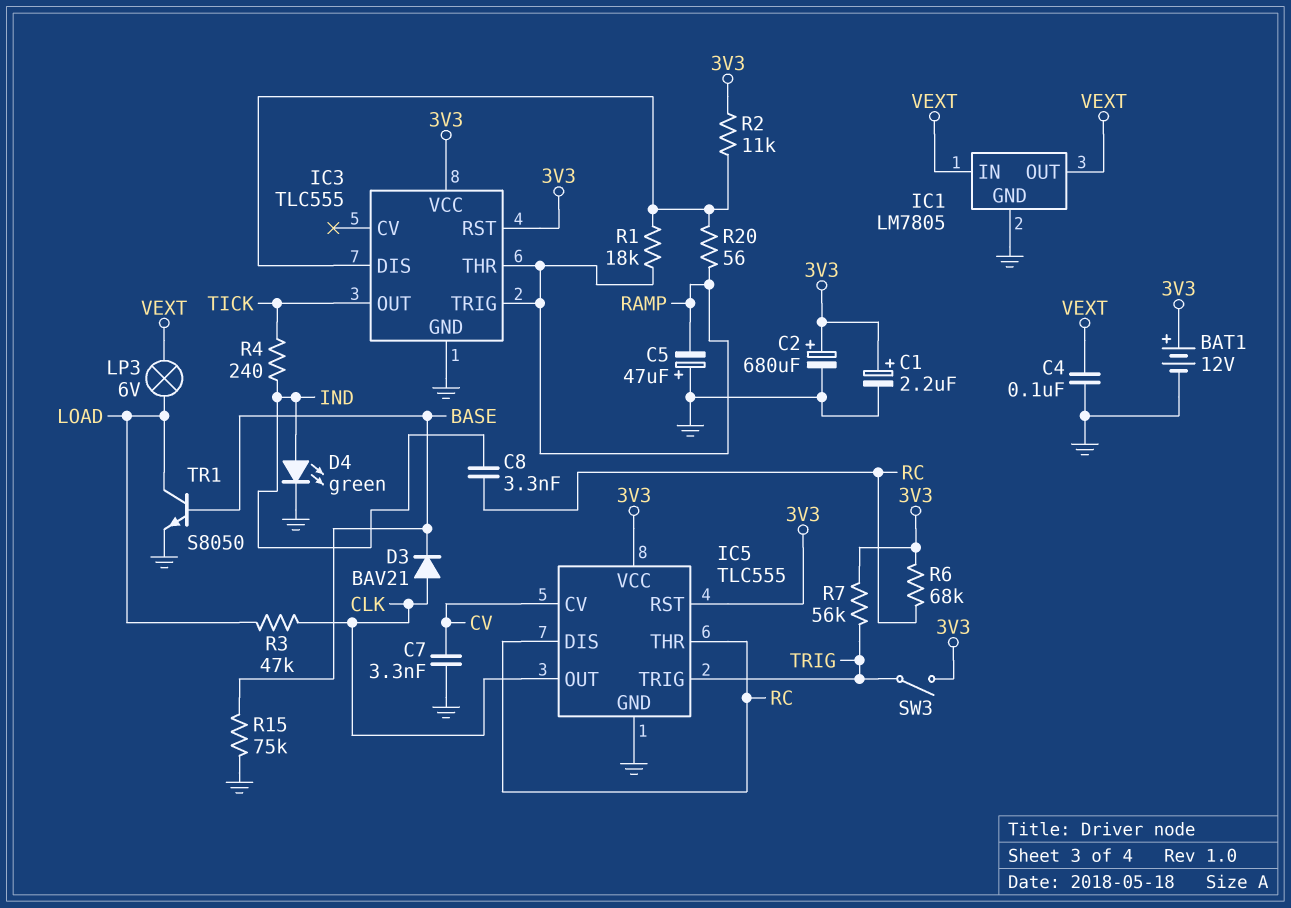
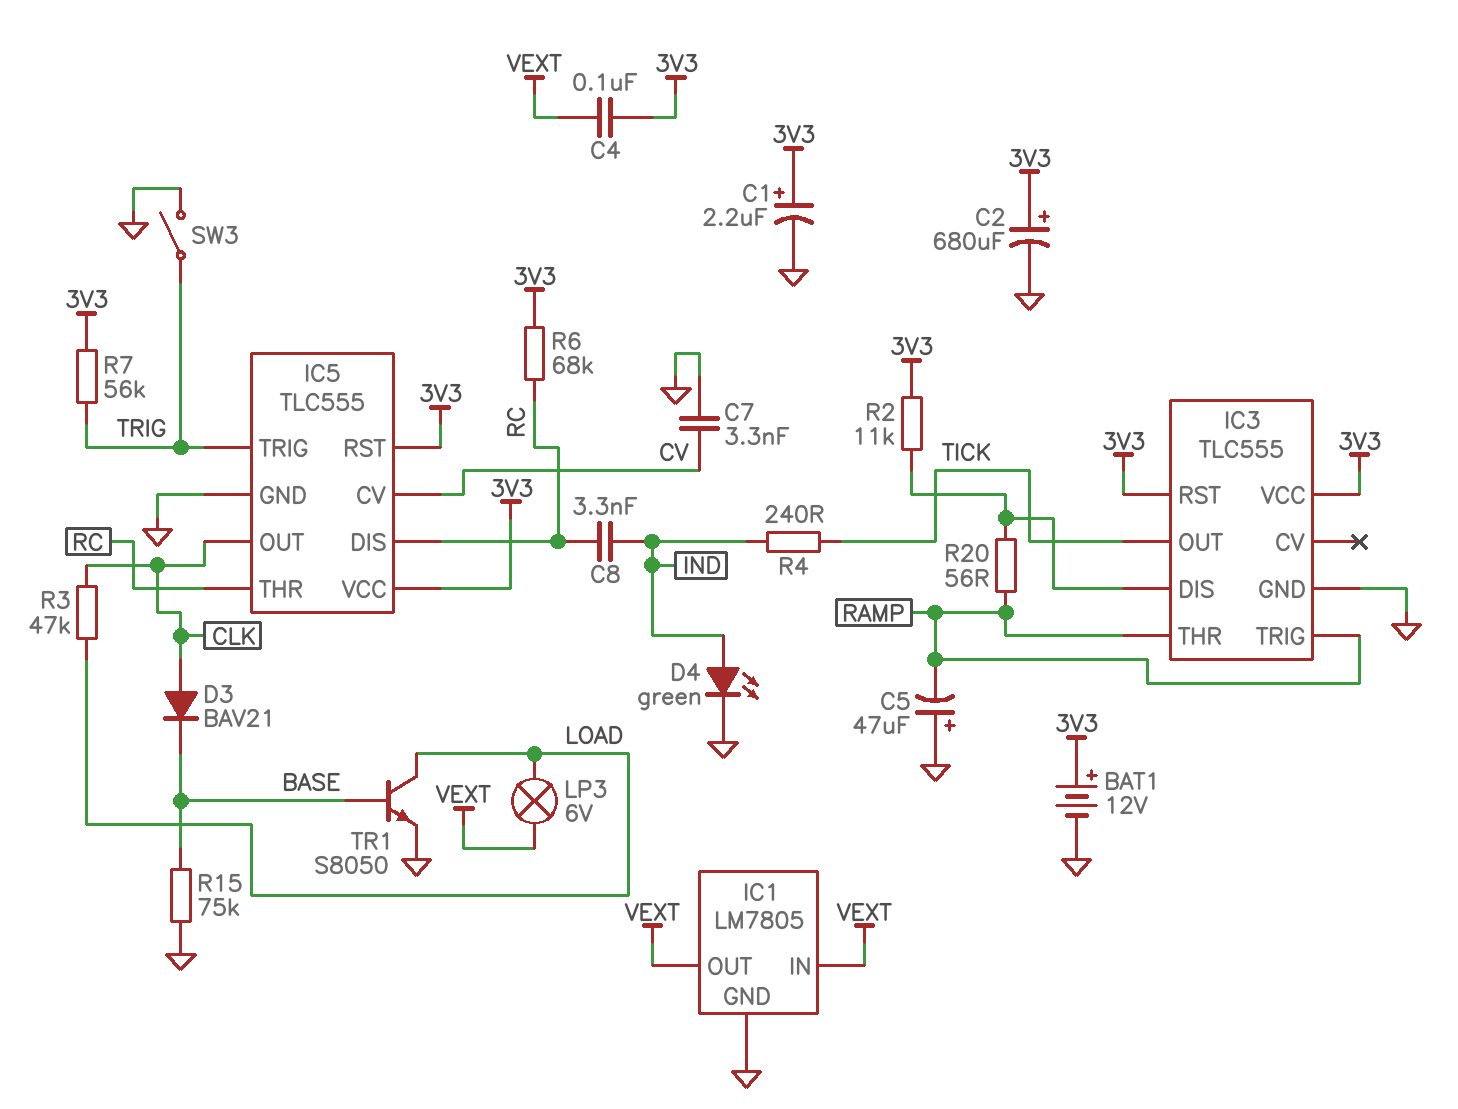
C4: 100nF (GND, VEXT) -> 100nF (3V3, VEXT)
R1: 18k (IC3/DIS, RAMP) -> none
SW3: switch (3V3, TRIG) -> switch (GND, TRIG)

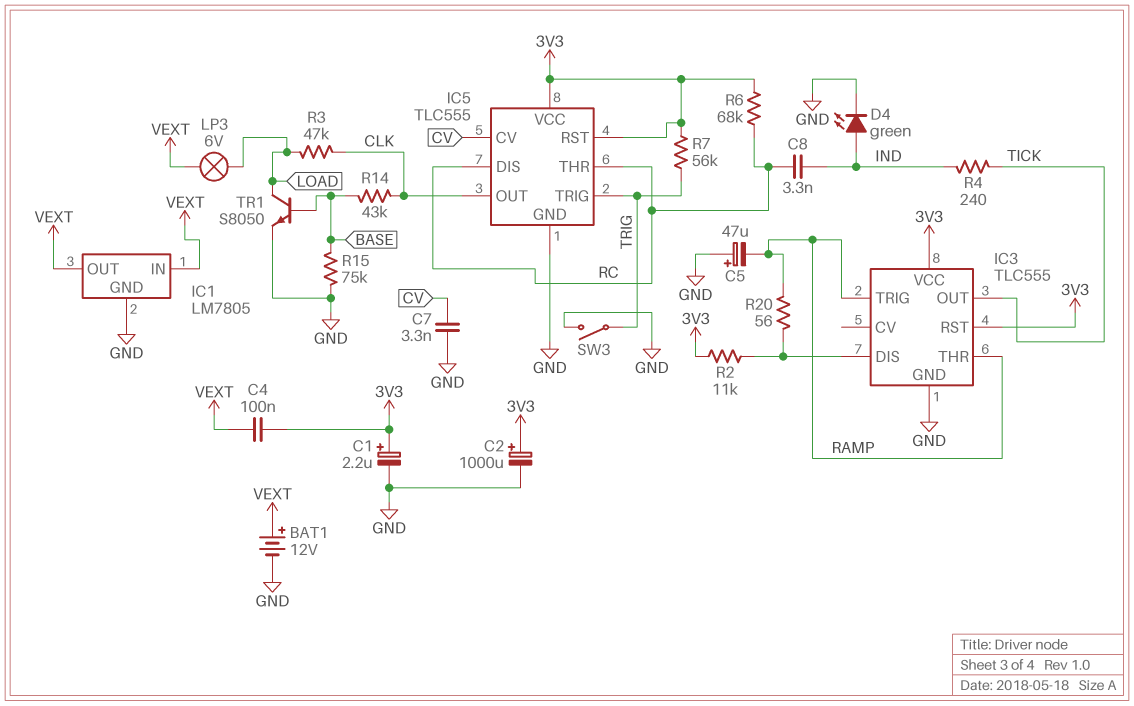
BAT1: 12V (plus 3V3, minus GND) -> 12V (plus VEXT, minus GND)
C2: 680uF (plus 3V3, minus GND) -> 1000uF (plus 3V3, minus GND)
D3: diode BAV21 (A CLK, K BASE) -> none
R14: none -> 43k (BASE, CLK)

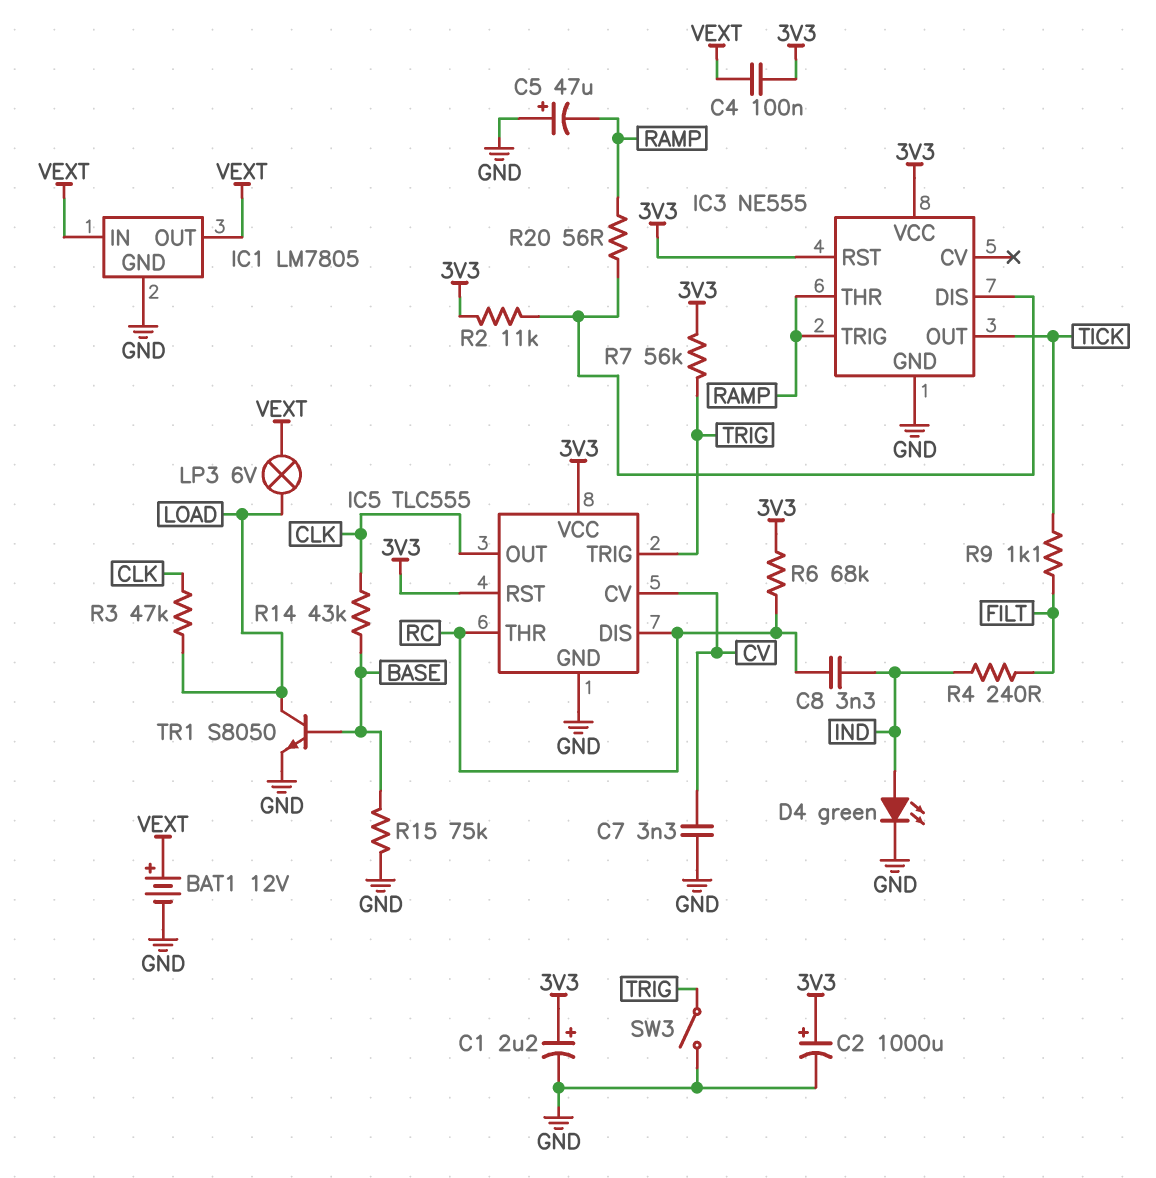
IC3: TLC555 -> NE555
R4: 240 (IND, TICK) -> 240 (FILT, IND)
R9: none -> 1.1k (FILT, TICK)

